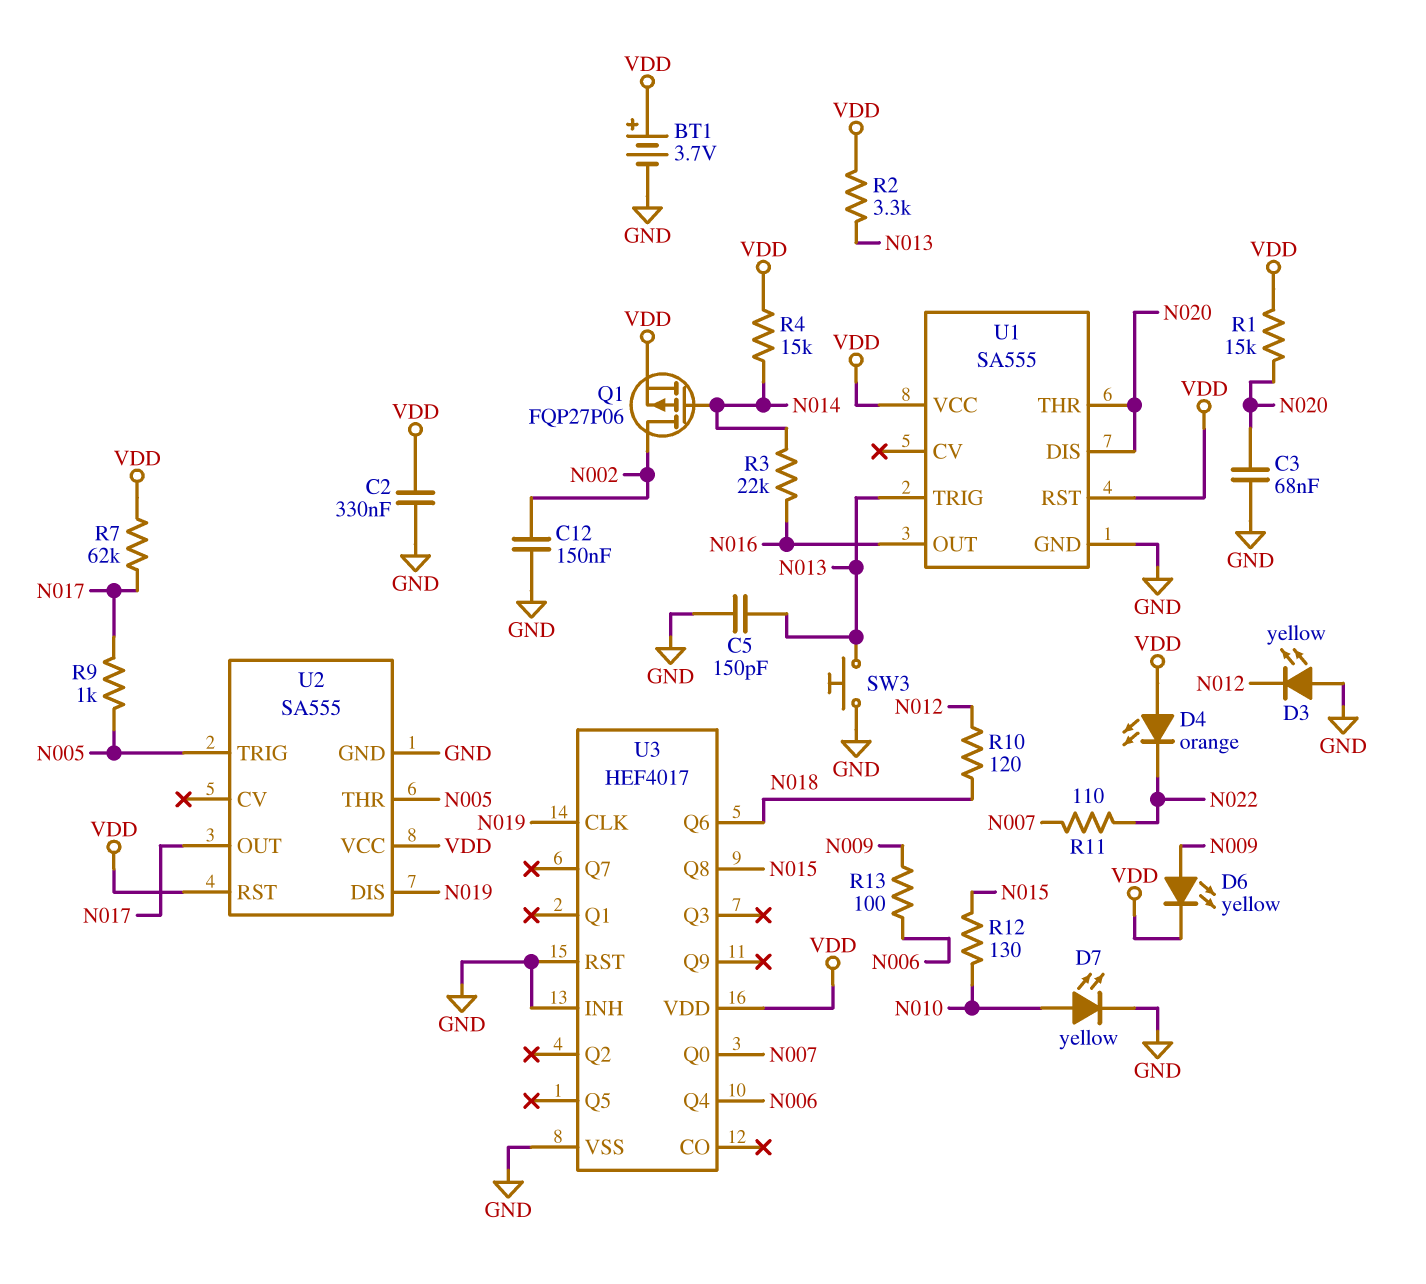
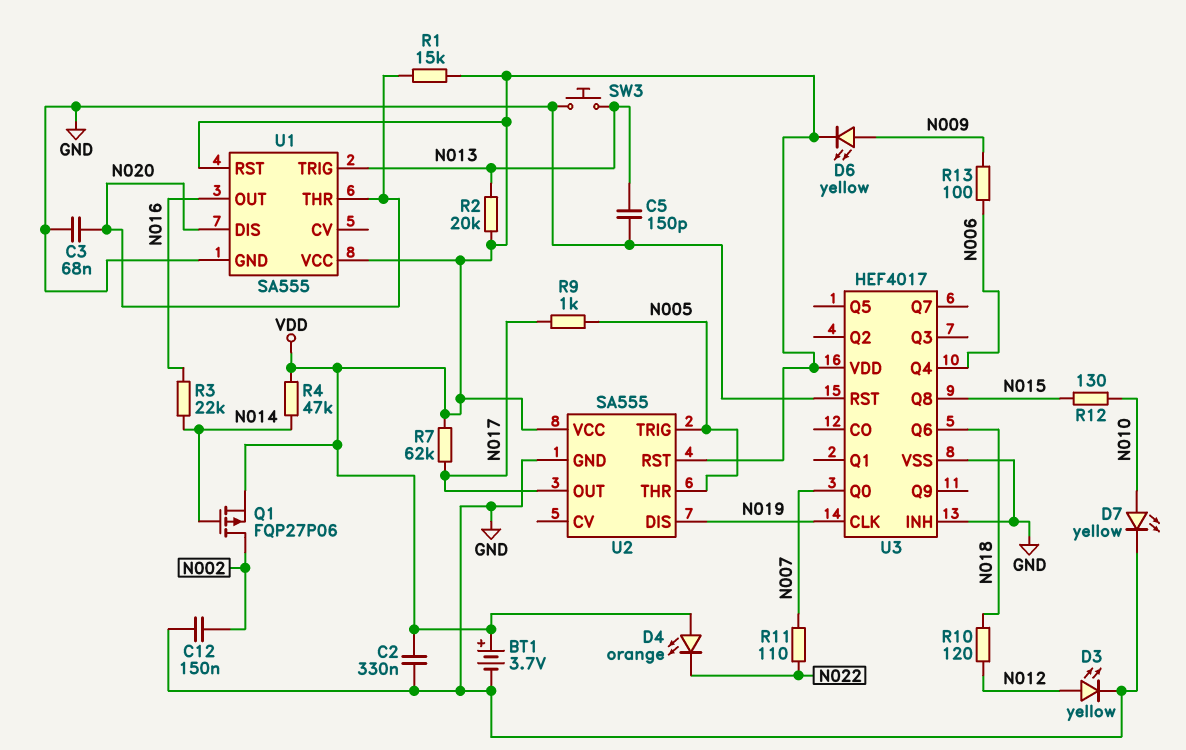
D3: LED yellow (A GND, K N012) -> LED yellow (A N012, K GND)
R2: 3.3k (N013, VDD) -> 20k (N013, VDD)
R4: 15k (N014, VDD) -> 47k (N014, VDD)

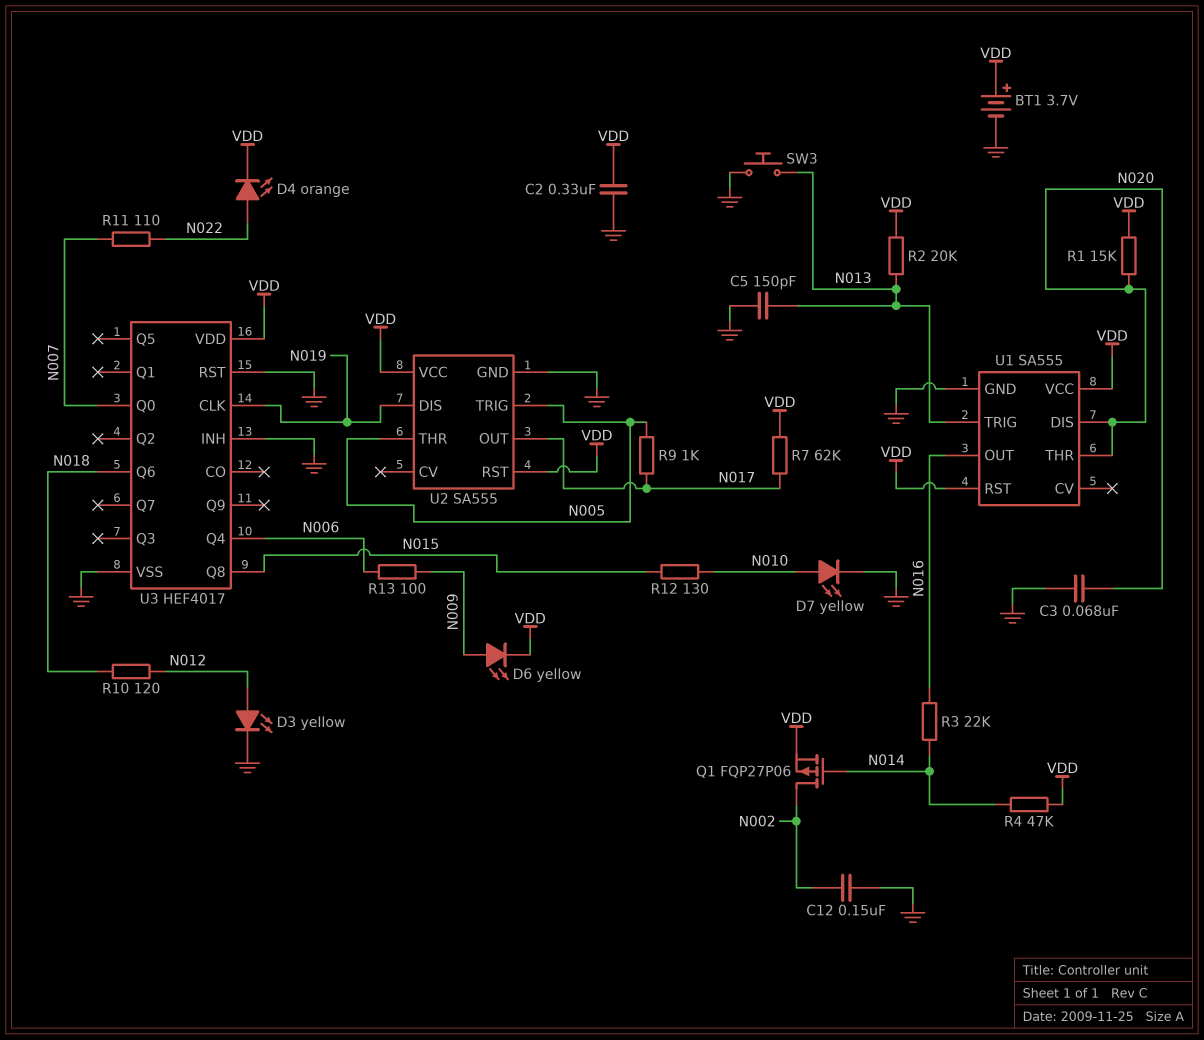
D4: LED orange (A VDD, K N022) -> LED orange (A N022, K VDD)

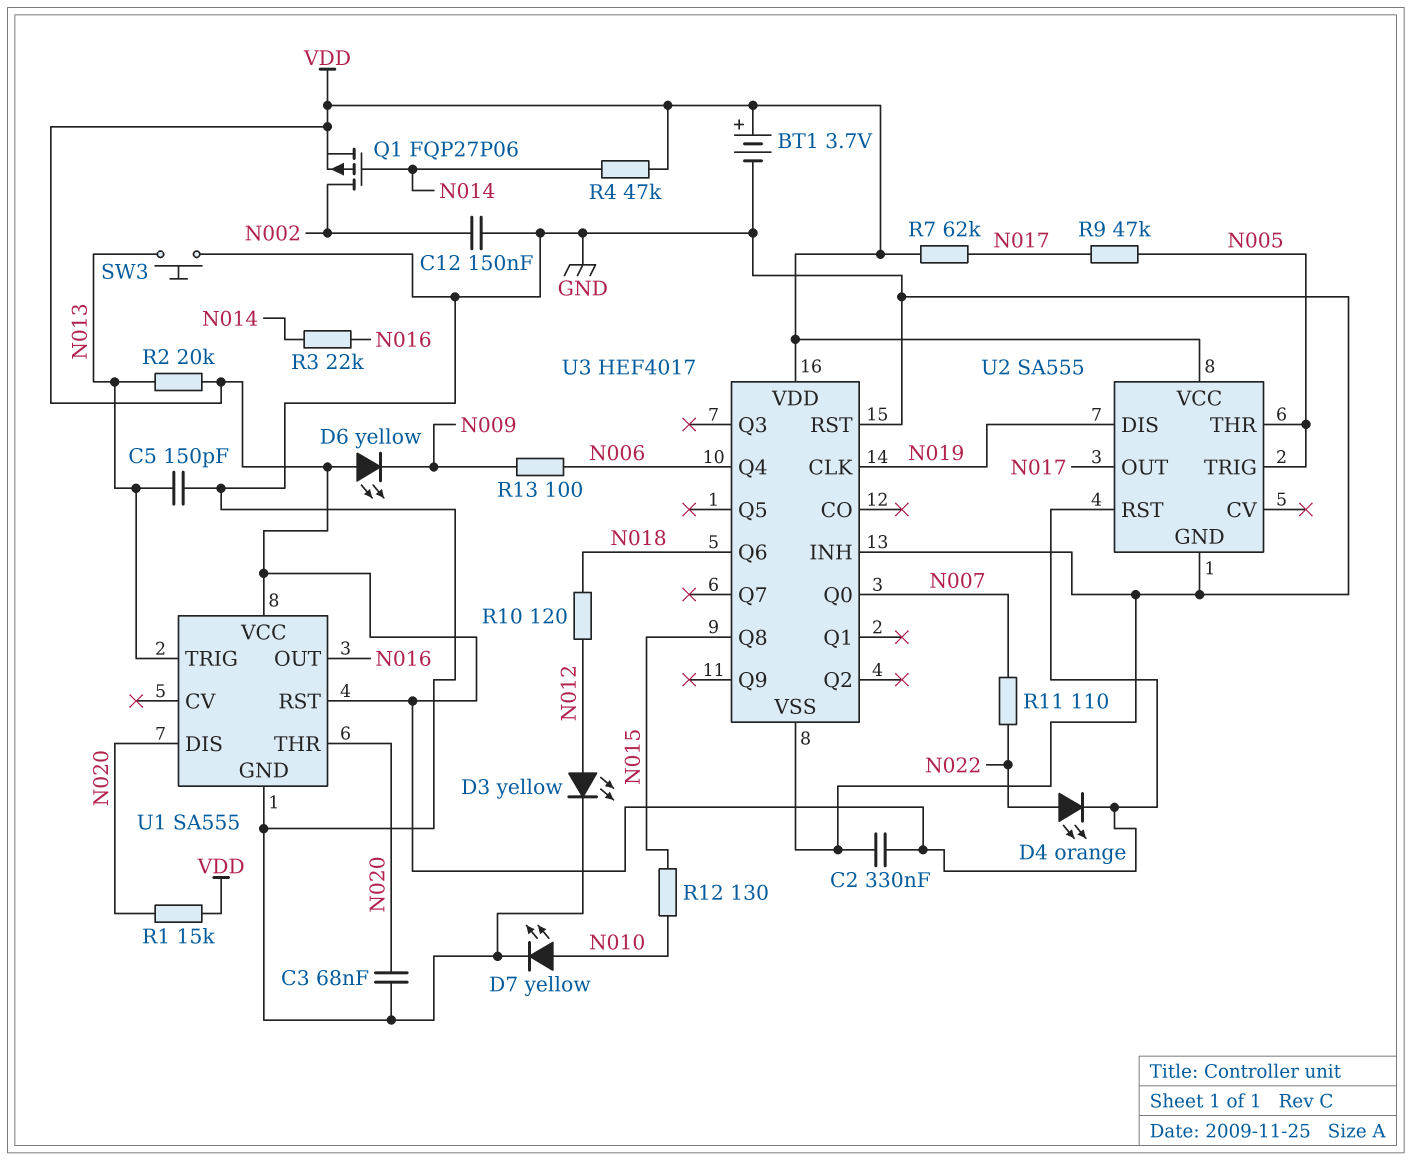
D6: LED yellow (A N009, K VDD) -> LED yellow (A VDD, K N009)
R9: 1k (N005, N017) -> 47k (N005, N017)

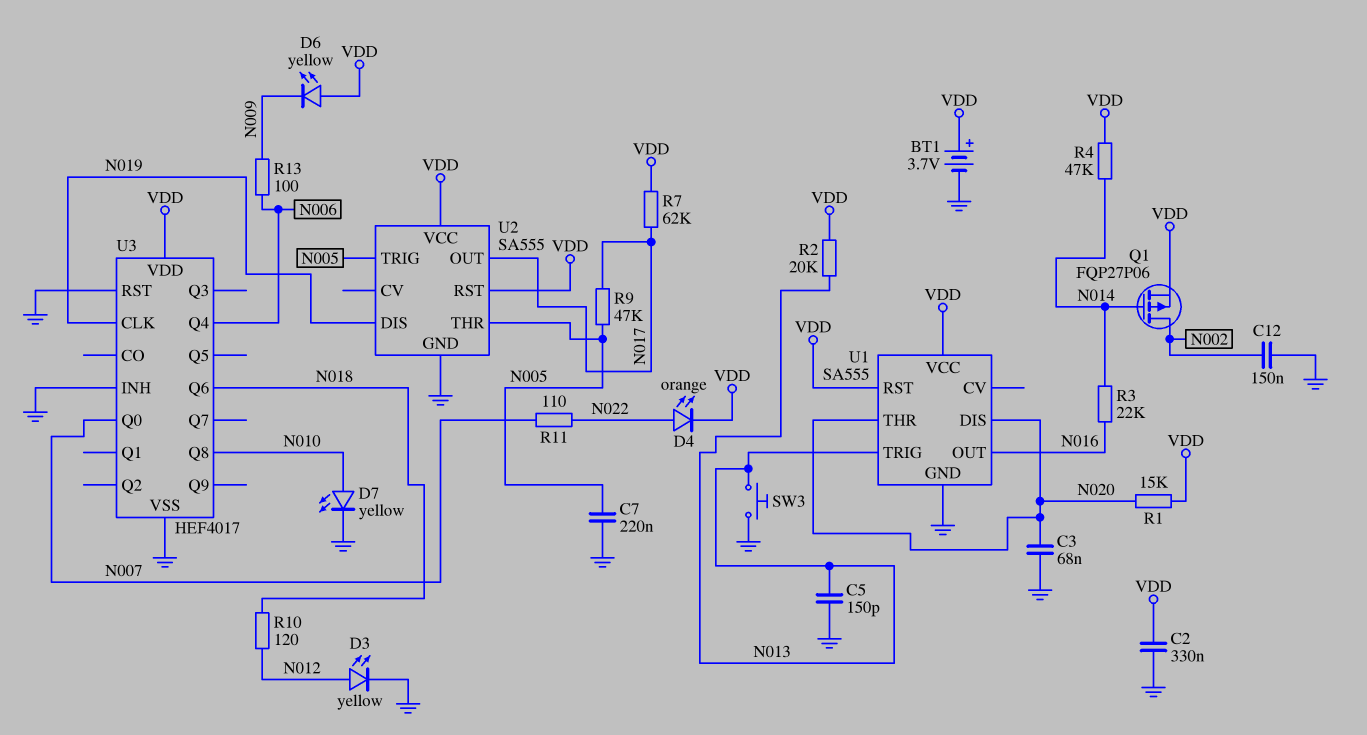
C7: none -> 220nF (GND, N005)
R12: 130 (N010, N015) -> none
U3 pin Q8: N015 -> N010

